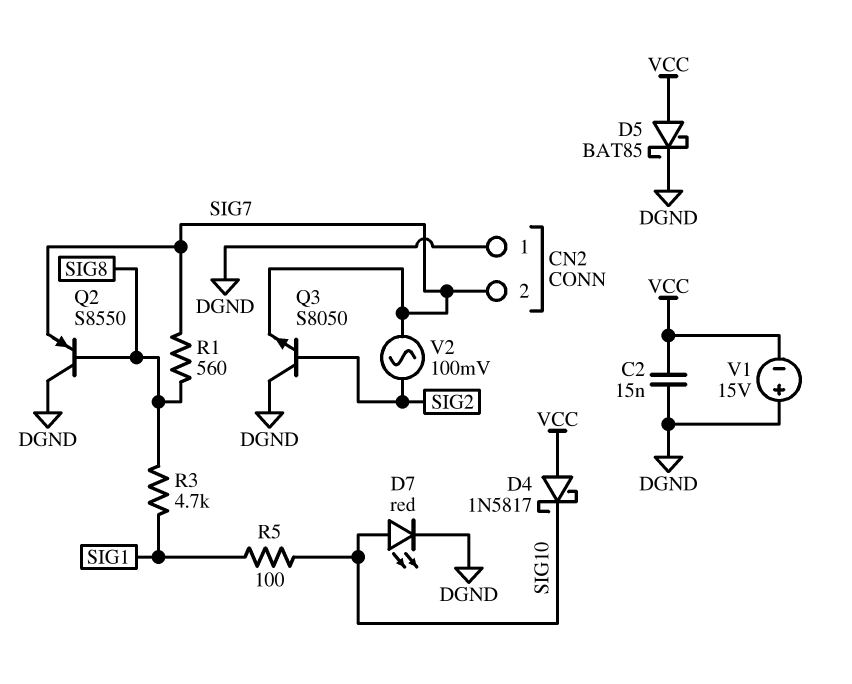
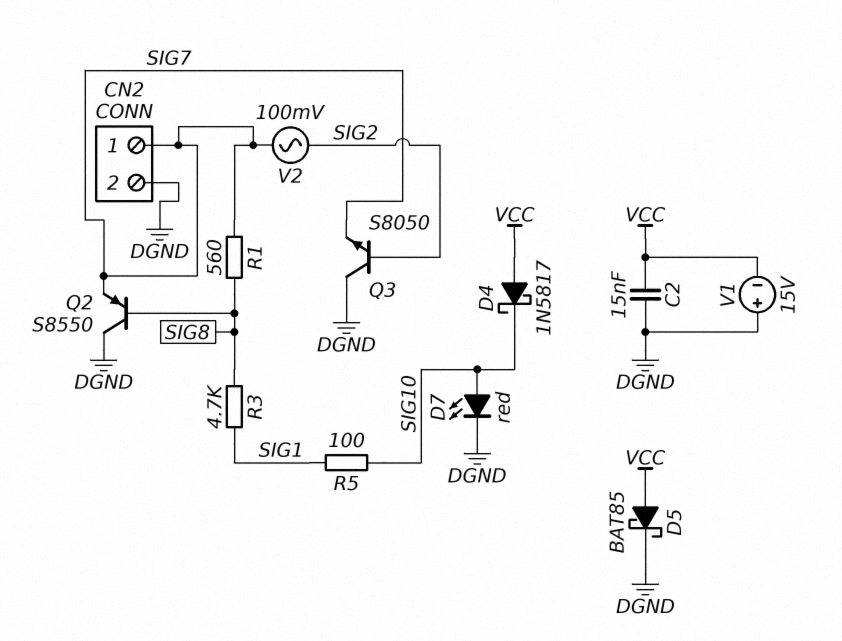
CN2 pin 1: DGND -> SIG7
CN2 pin 2: SIG7 -> DGND

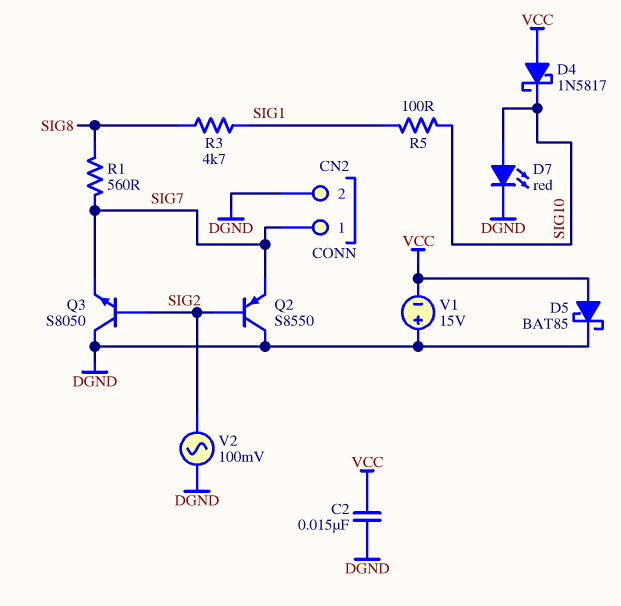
Q2: PNP S8550 (B SIG8, C DGND, E SIG7) -> PNP S8550 (B SIG2, C DGND, E SIG7)
V2: AC 100mV (SIG2, SIG7) -> AC 100mV (DGND, SIG2)

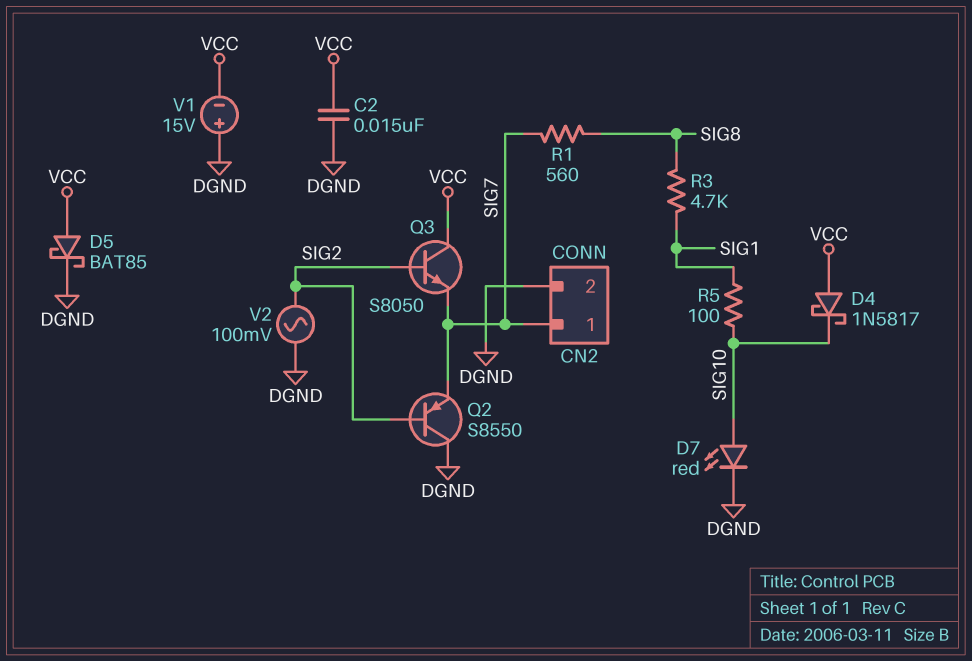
Q3: NPN S8050 (B SIG2, C DGND, E SIG7) -> NPN S8050 (B SIG2, C VCC, E SIG7)

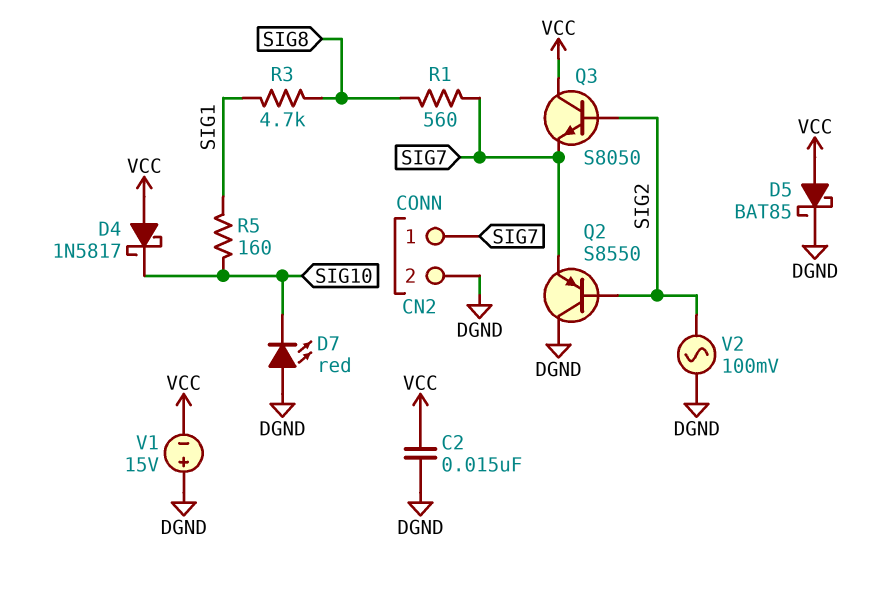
D7: LED red (A SIG10, K DGND) -> LED red (A DGND, K SIG10)
R5: 100 (SIG1, SIG10) -> 160 (SIG1, SIG10)

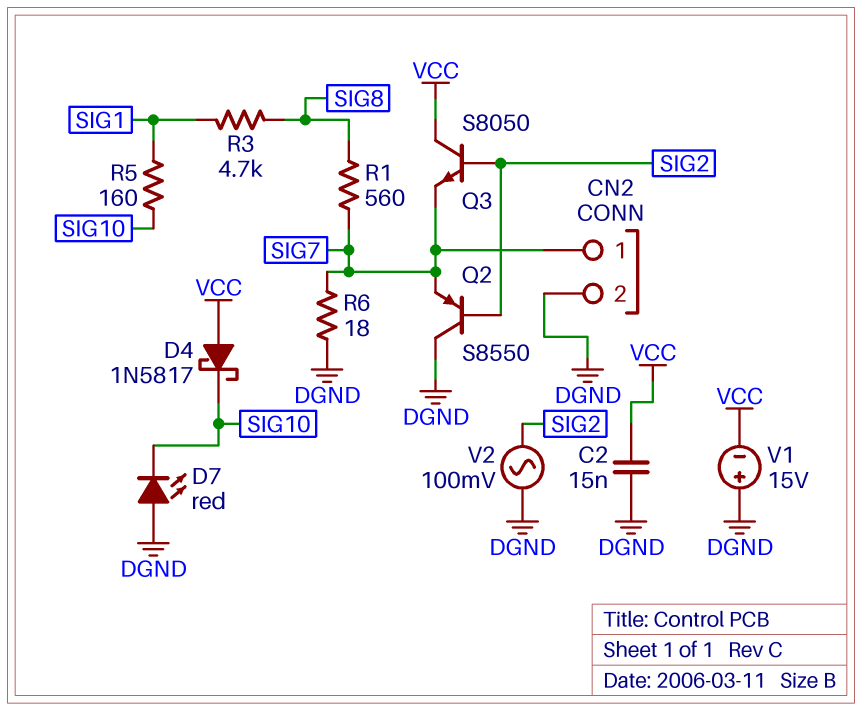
D5: schottky BAT85 (A VCC, K DGND) -> none
R6: none -> 18 (DGND, SIG7)

